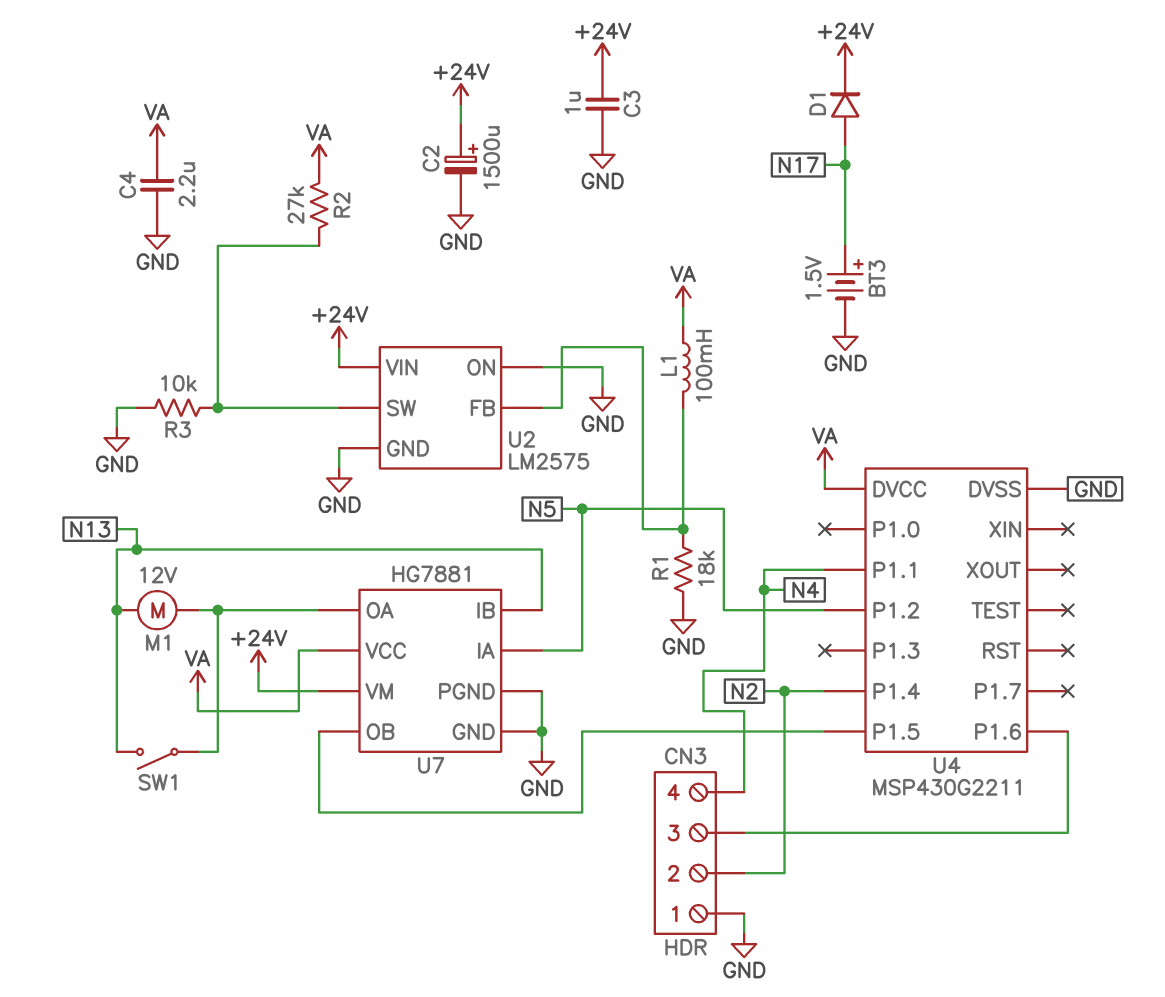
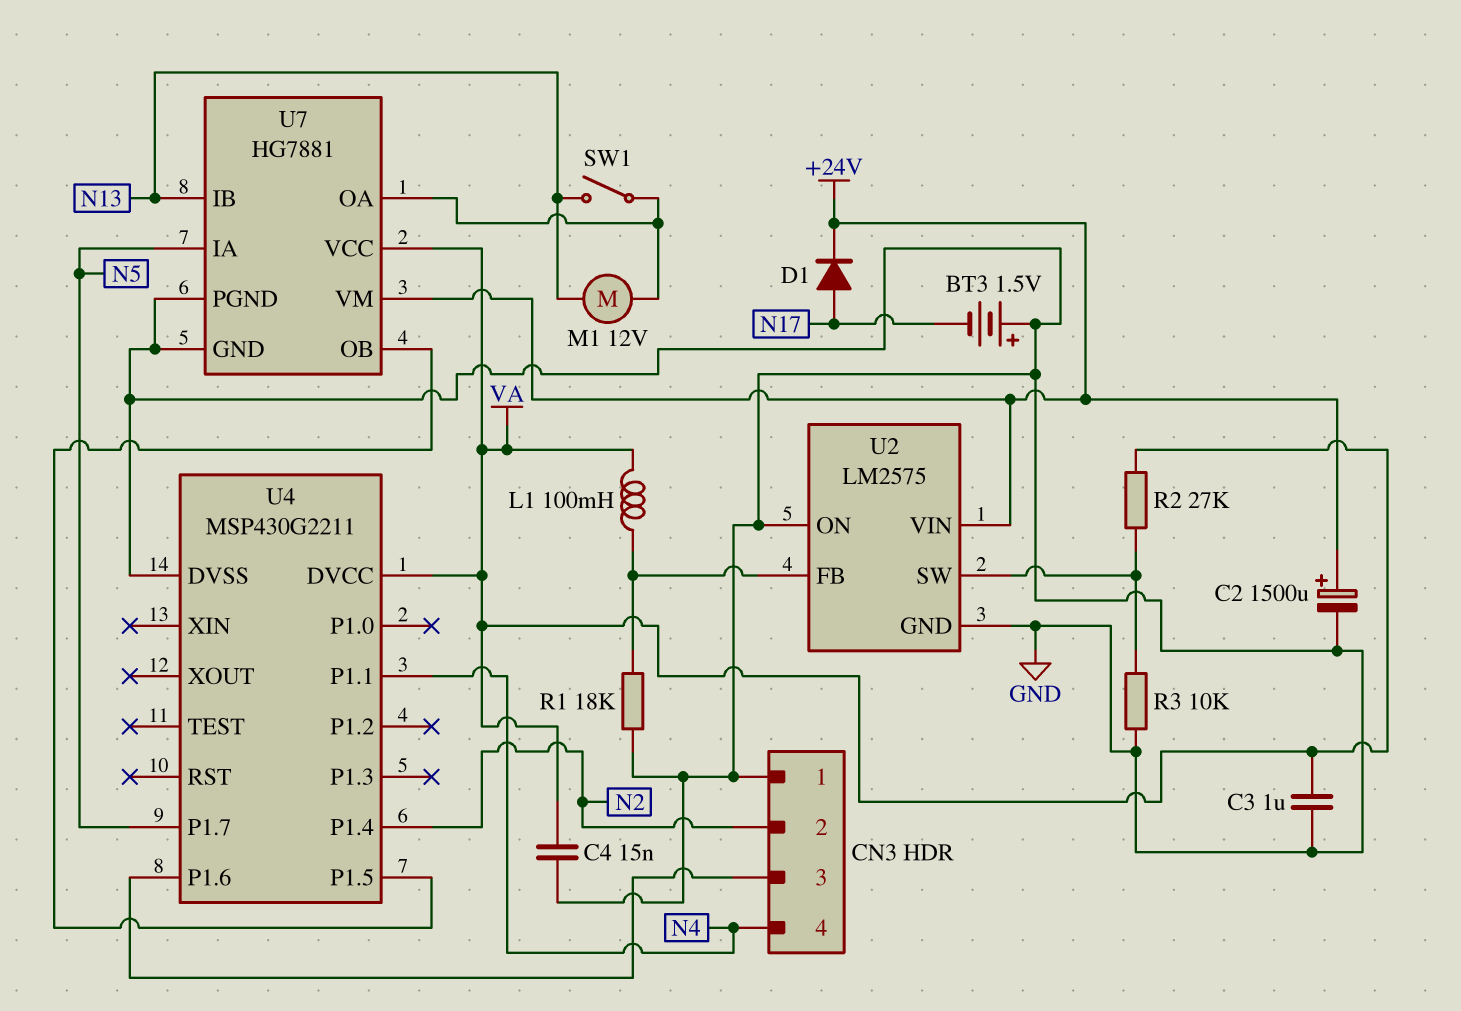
BT3: 1.5V (plus N17, minus GND) -> 1.5V (plus GND, minus N17)
C3: 1uF (+24V, GND) -> 1uF (GND, VA)
C4: 2.2uF (GND, VA) -> 15nF (GND, VA)
U4 pin P1.2: N5 -> none
U4 pin P1.7: none -> N5

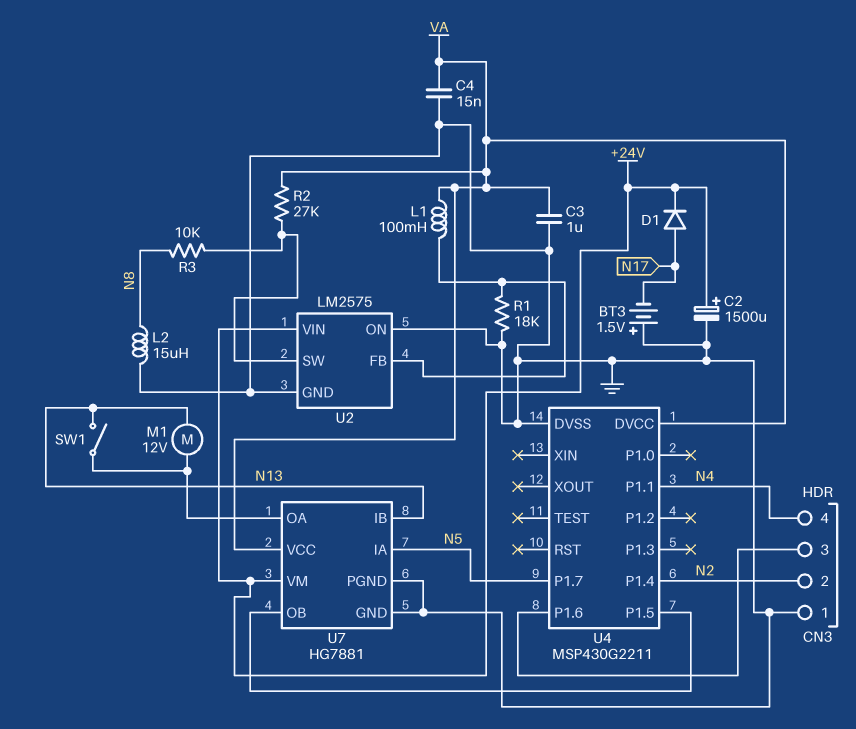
L2: none -> 15uH (GND, N8)
R3: 10k (GND, U2/SW) -> 10k (N8, U2/SW)

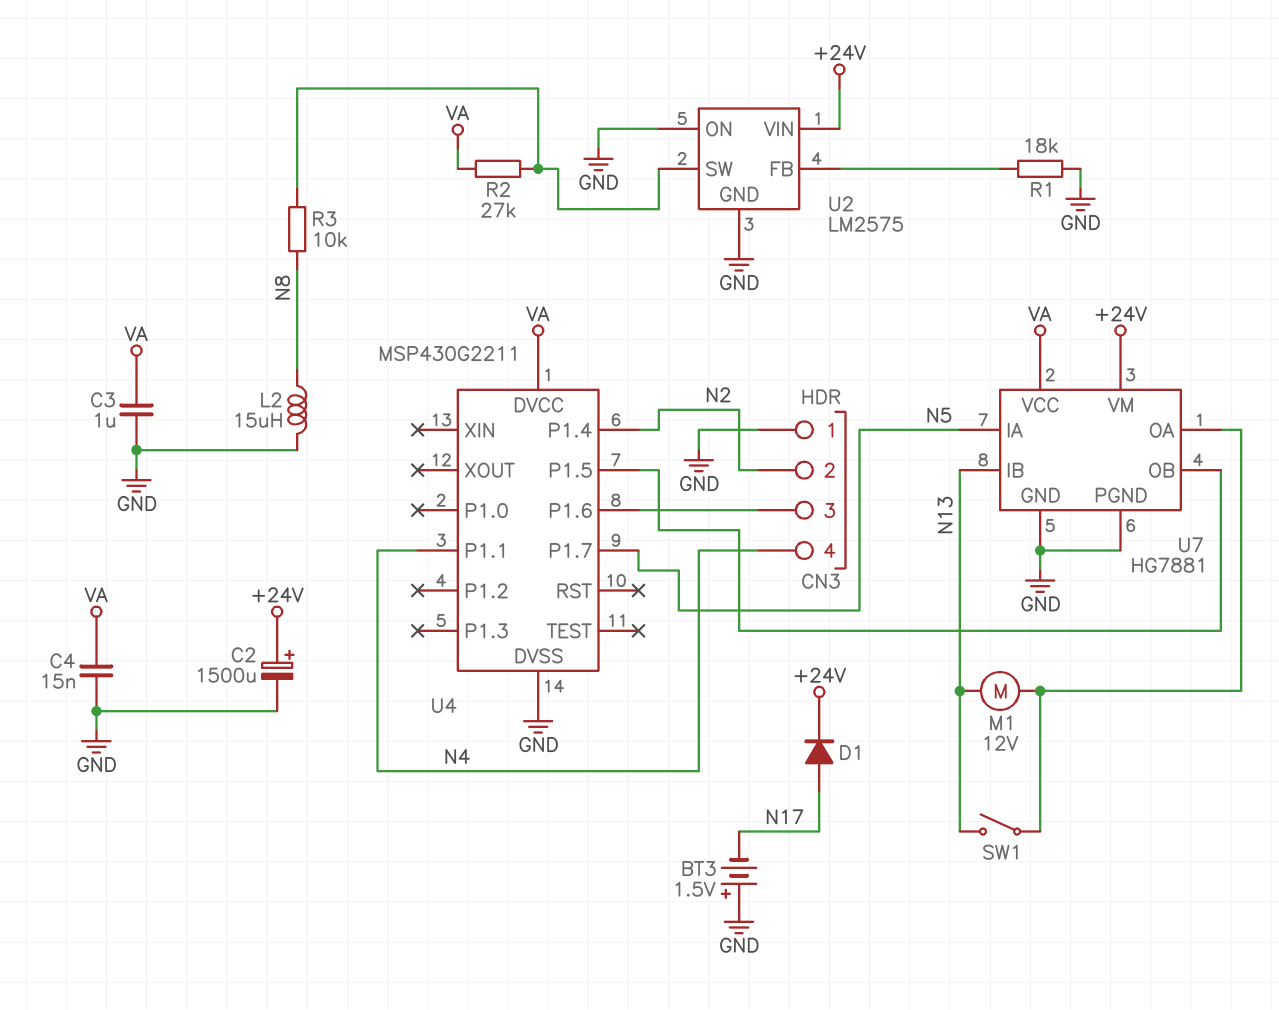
L1: 100mH (U2/FB, VA) -> none

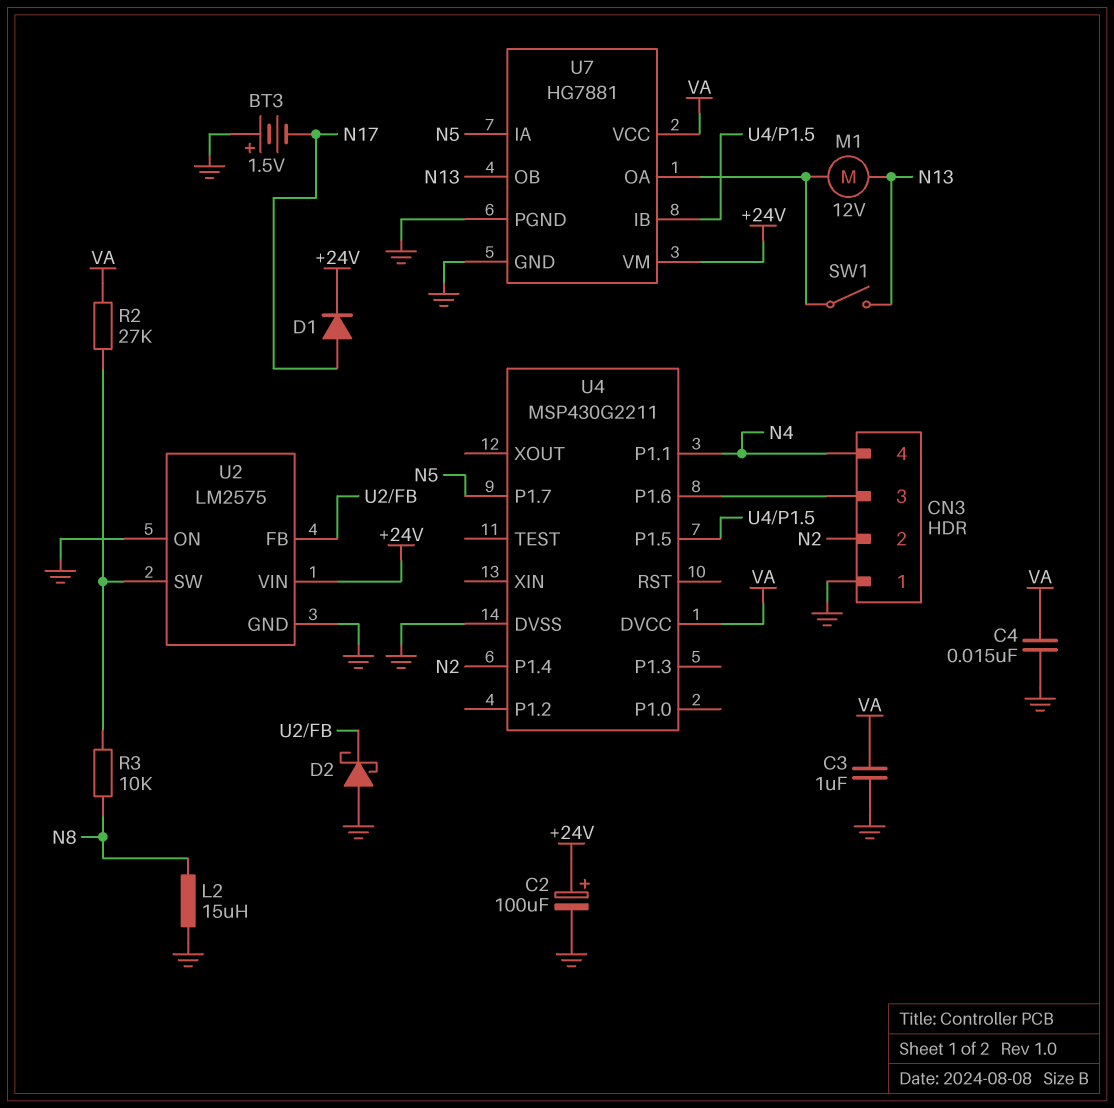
C2: 1500uF (plus +24V, minus GND) -> 100uF (plus +24V, minus GND)
D2: none -> schottky (A GND, K U2/FB)
R1: 18k (GND, U2/FB) -> none
U7 pin IB: N13 -> U4/P1.5
U7 pin OB: U4/P1.5 -> N13

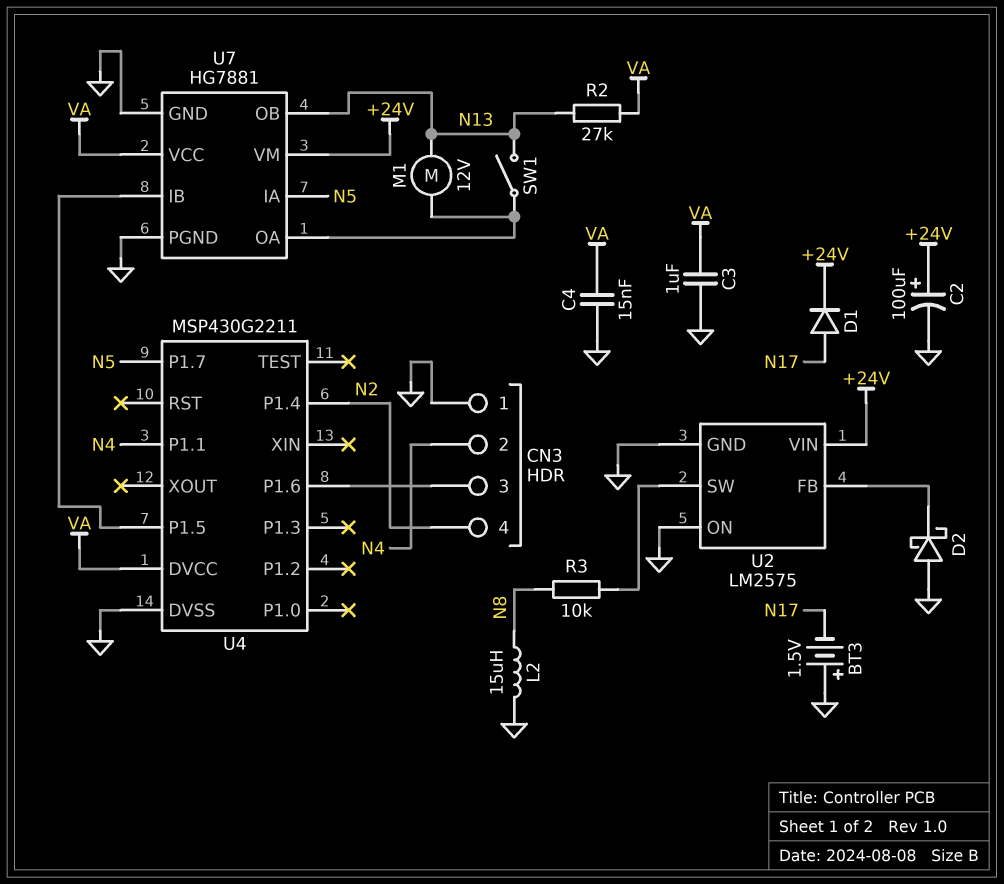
CN3 pin 2: N2 -> N4
CN3 pin 4: N4 -> N2
R2: 27k (U2/SW, VA) -> 27k (N13, VA)

